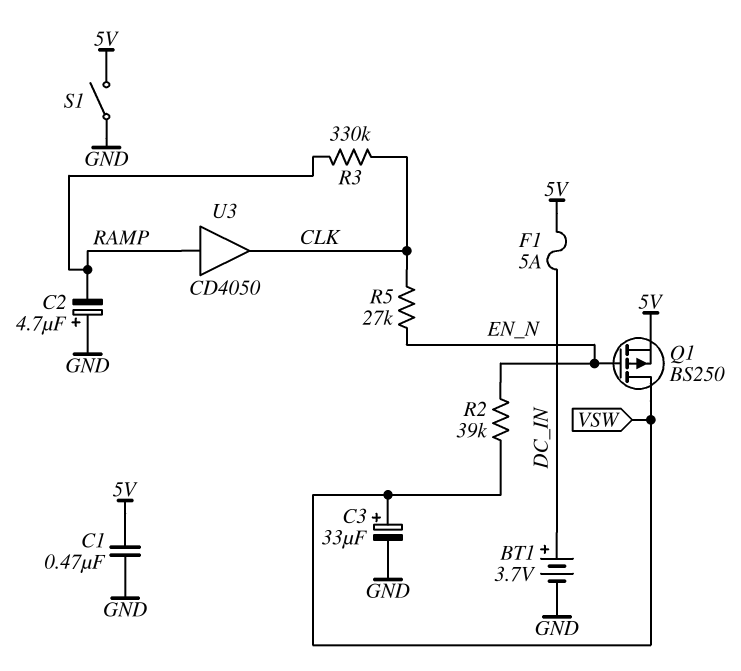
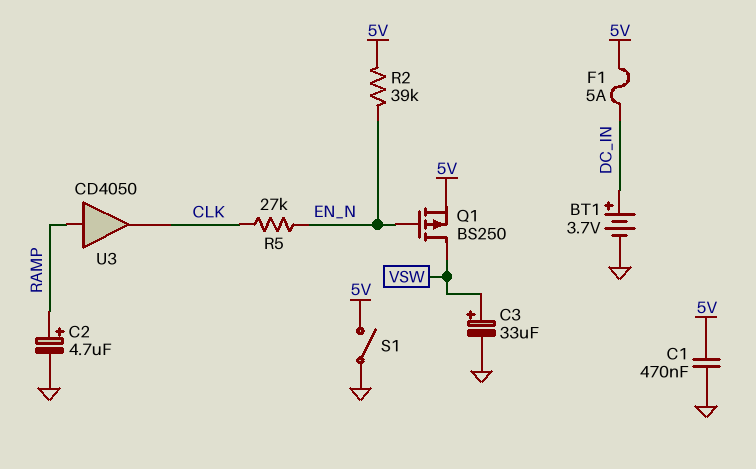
C2: 4.7uF (plus GND, minus RAMP) -> 4.7uF (plus RAMP, minus GND)
R2: 39k (EN_N, VSW) -> 39k (5V, EN_N)
R3: 330k (CLK, RAMP) -> none

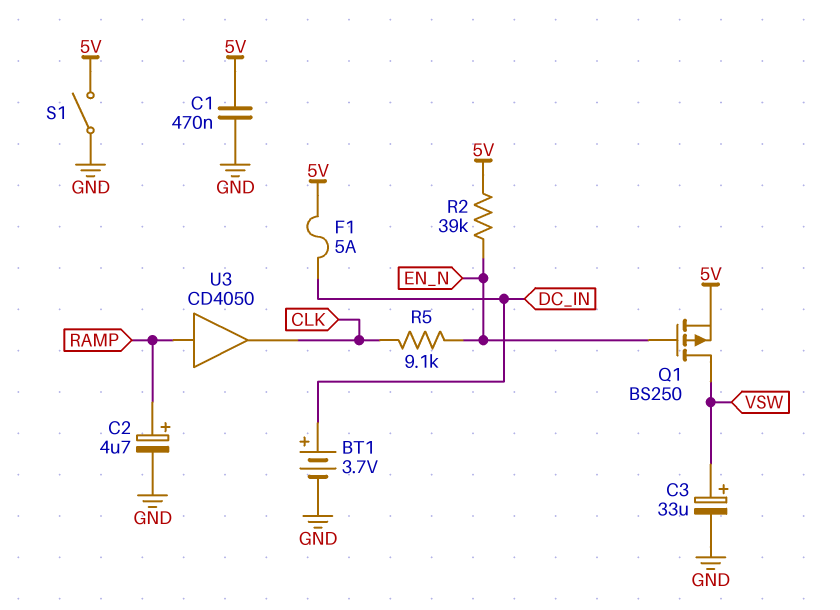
R5: 27k (CLK, EN_N) -> 9.1k (CLK, EN_N)

